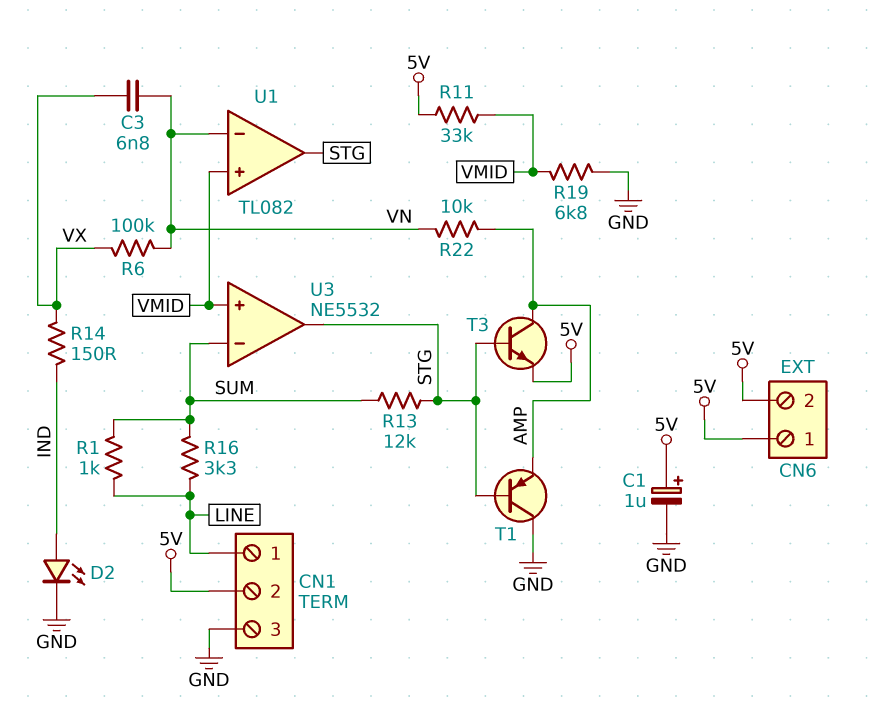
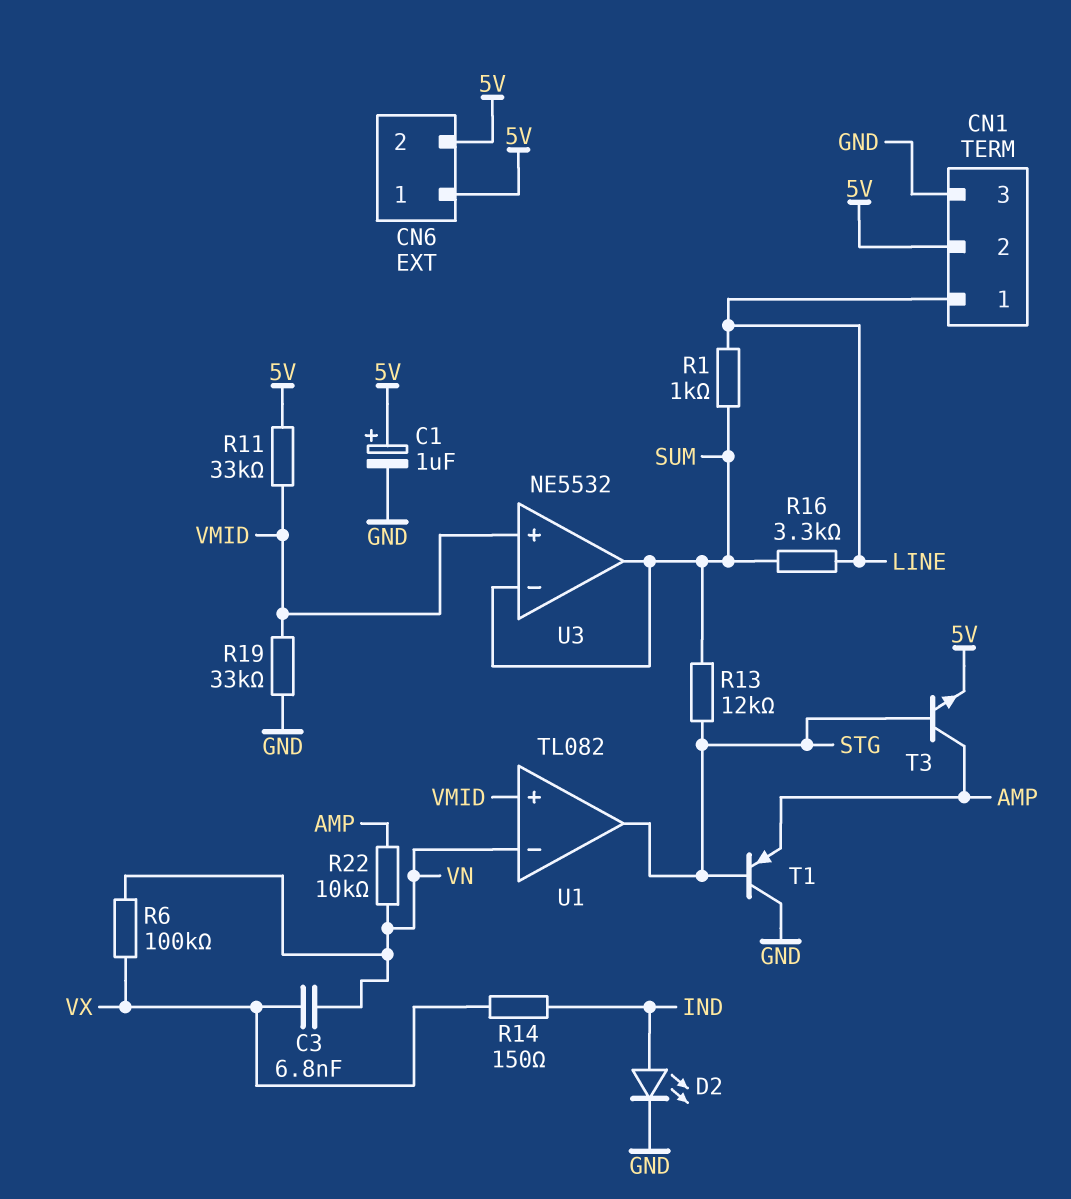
R19: 6.8k (GND, VMID) -> 33k (GND, VMID)
U3 pin out: STG -> SUM

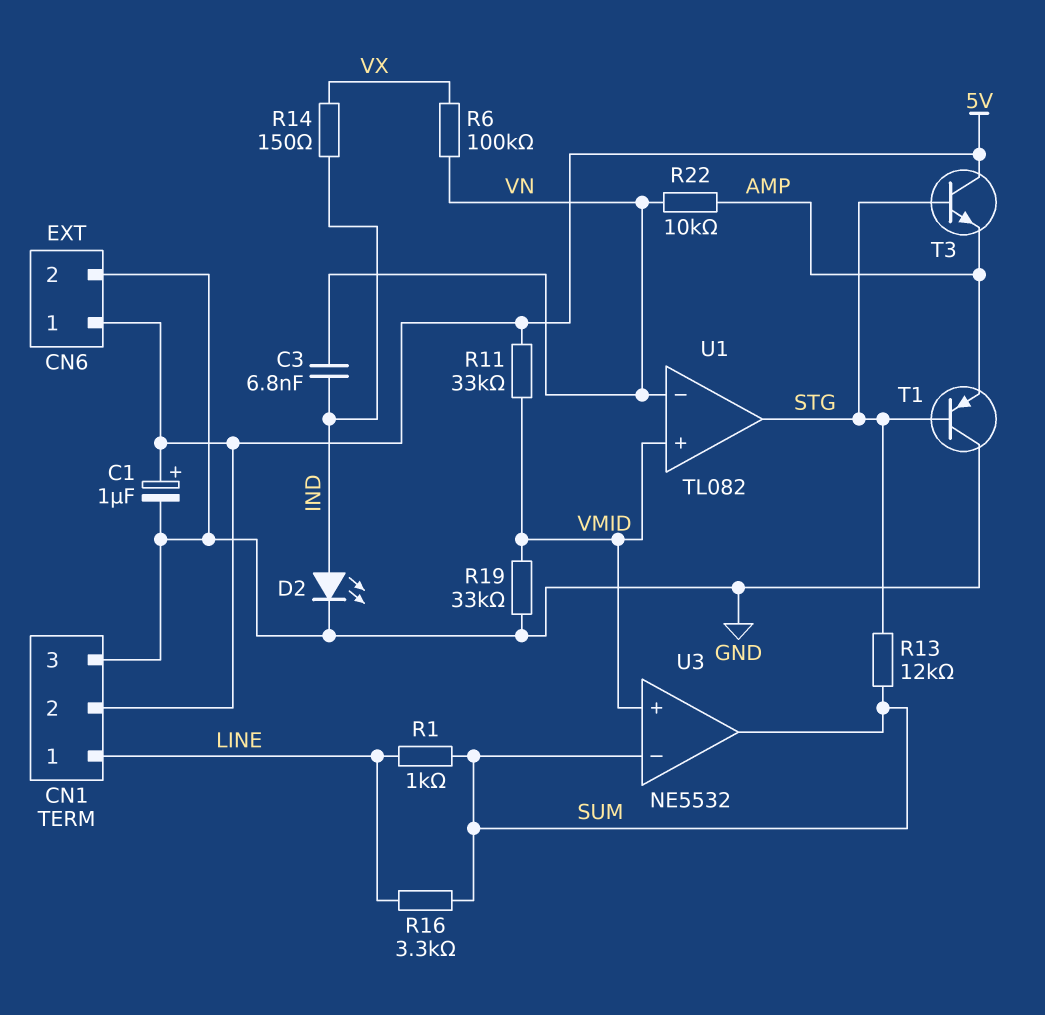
C3: 6.8nF (VN, VX) -> 6.8nF (IND, VN)
CN6 pin 2: 5V -> GND
T3: NPN (B STG, C AMP, E 5V) -> NPN (B STG, C 5V, E AMP)

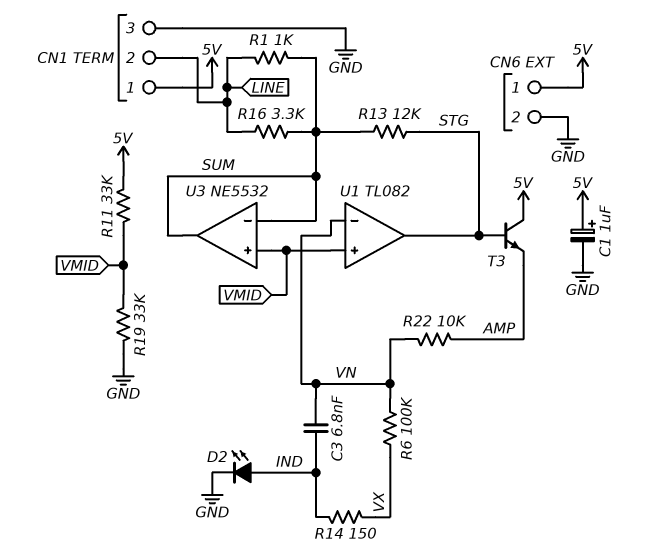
CN1 pin 1: LINE -> 5V
CN1 pin 2: 5V -> LINE
T1: PNP (B STG, C GND, E AMP) -> none

